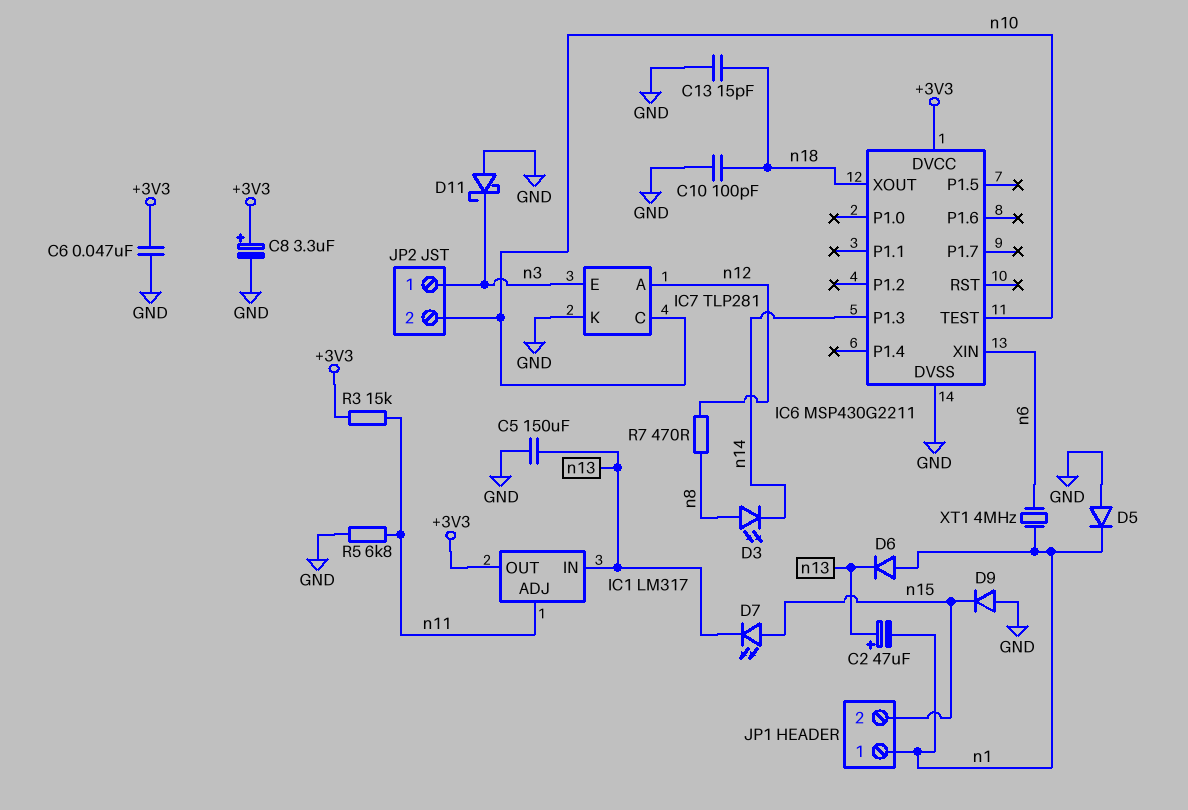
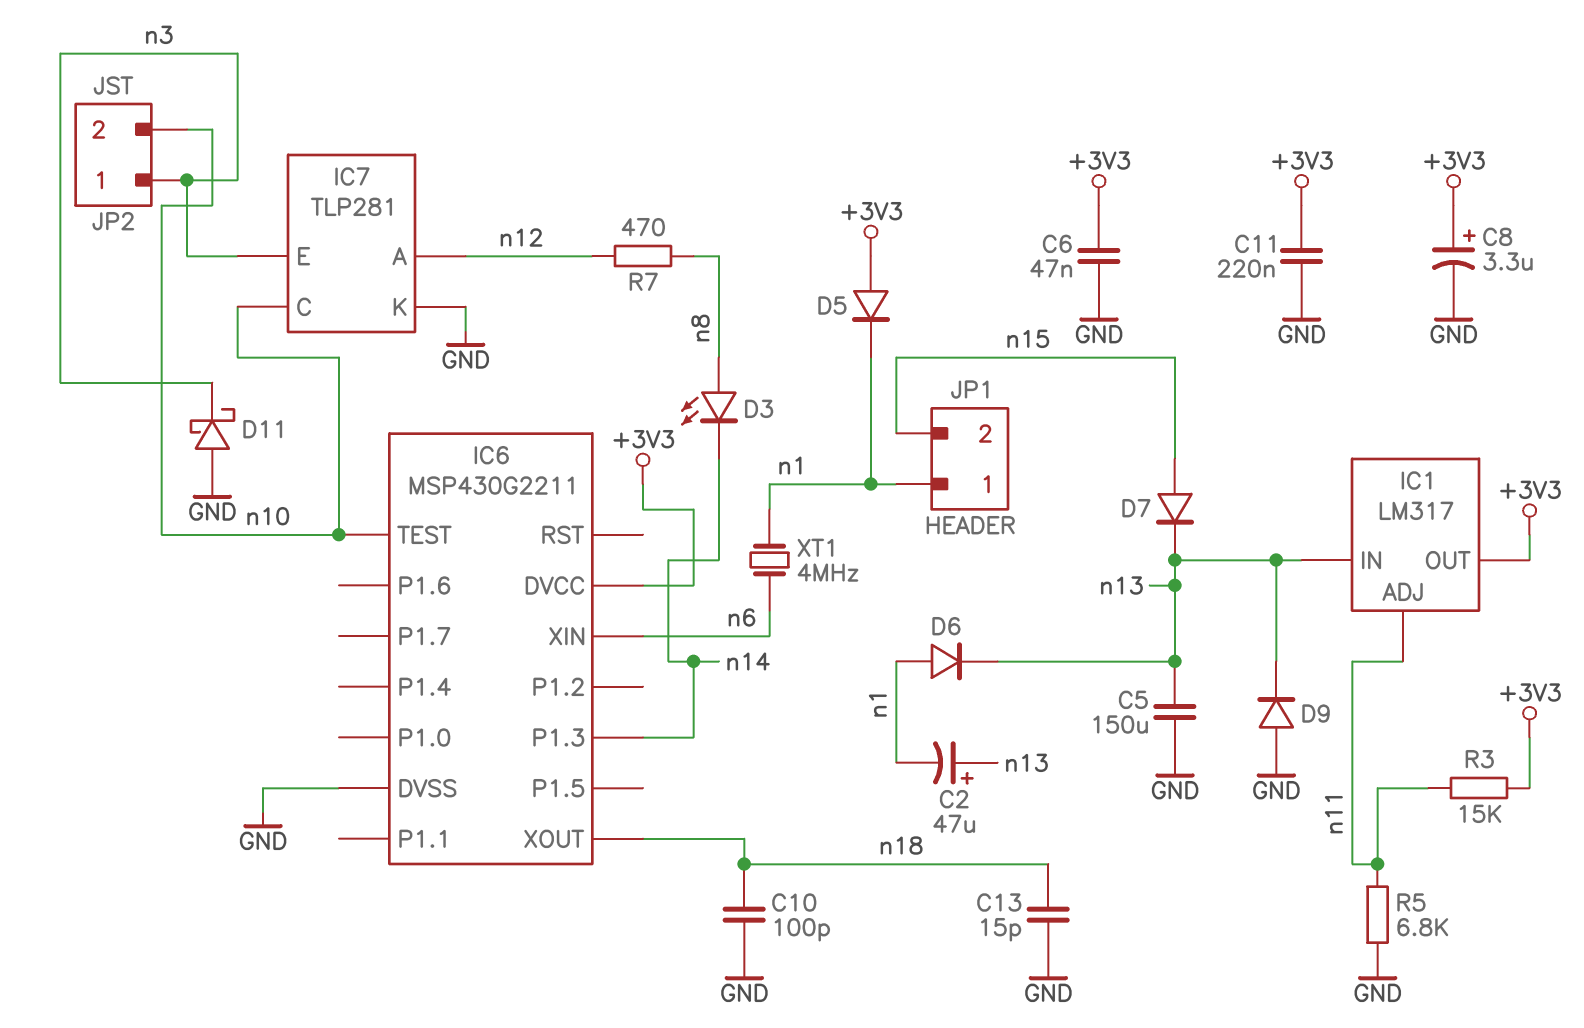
C11: none -> 220nF (+3V3, GND)
D5: diode (A GND, K n1) -> diode (A +3V3, K n1)
D7: LED (A n15, K n13) -> diode (A n15, K n13)
D9: diode (A GND, K n15) -> diode (A GND, K n13)

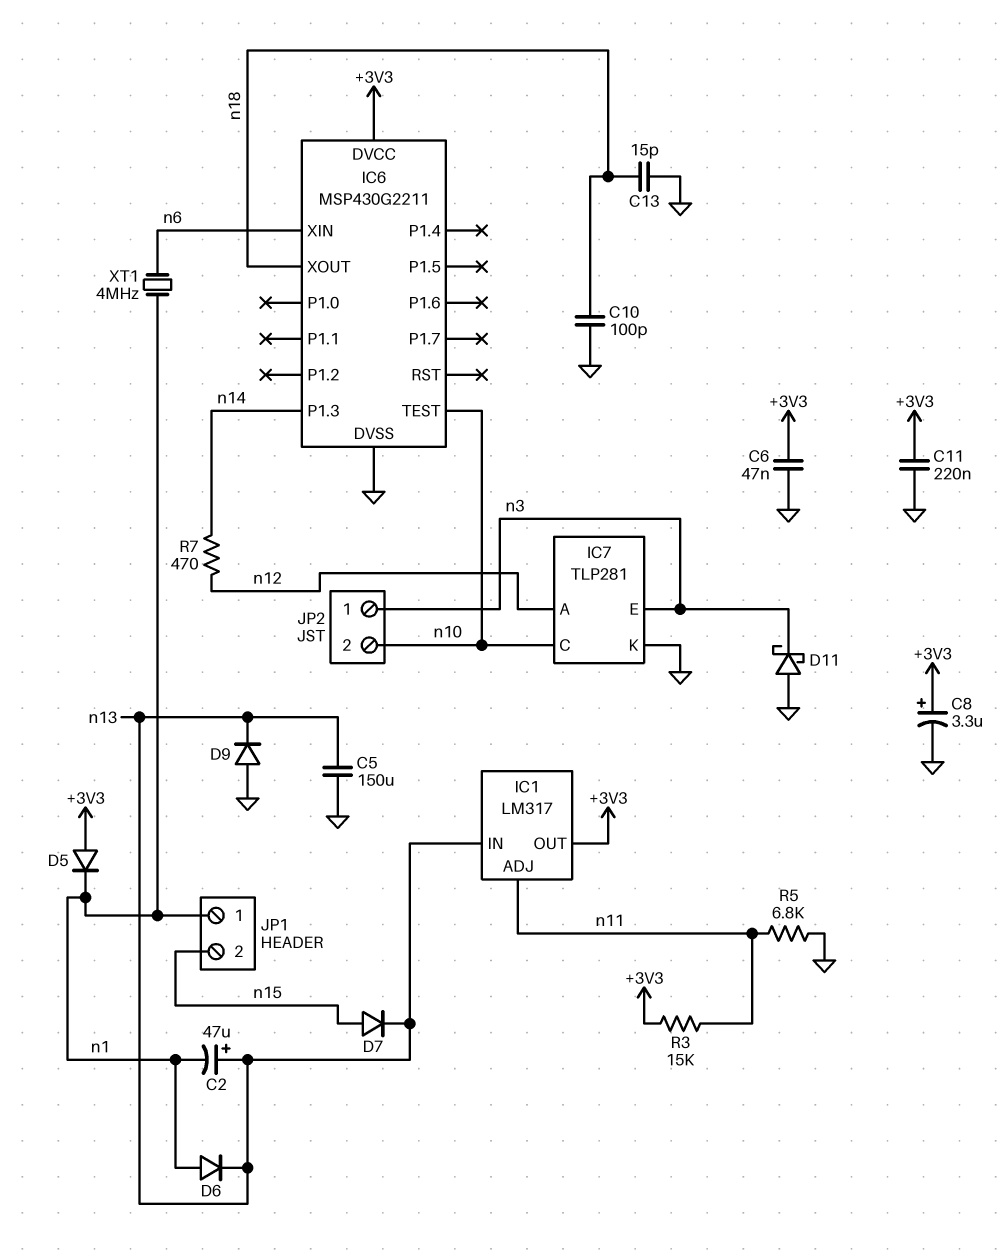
D3: LED (A n8, K n14) -> none
R7: 470 (n8, n12) -> 470 (n12, n14)

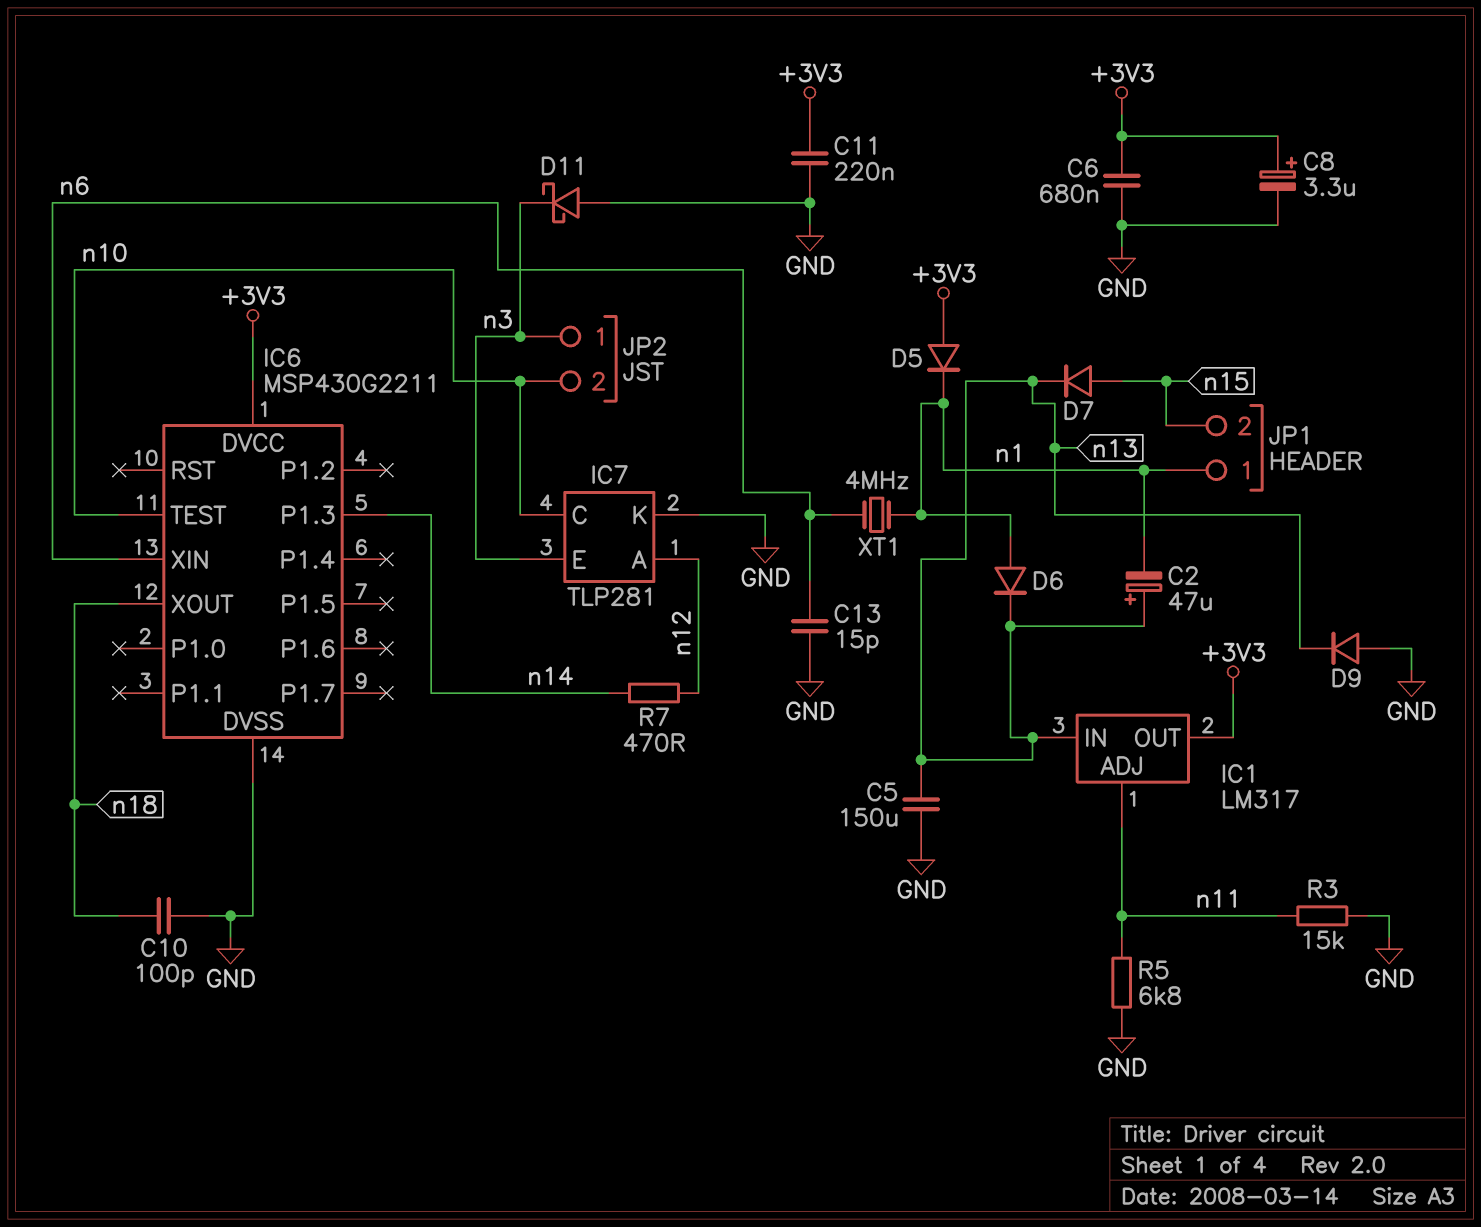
C6: 47nF (+3V3, GND) -> 680nF (+3V3, GND)
C13: 15pF (GND, n18) -> 15pF (GND, n6)
R3: 15k (+3V3, n11) -> 15k (GND, n11)

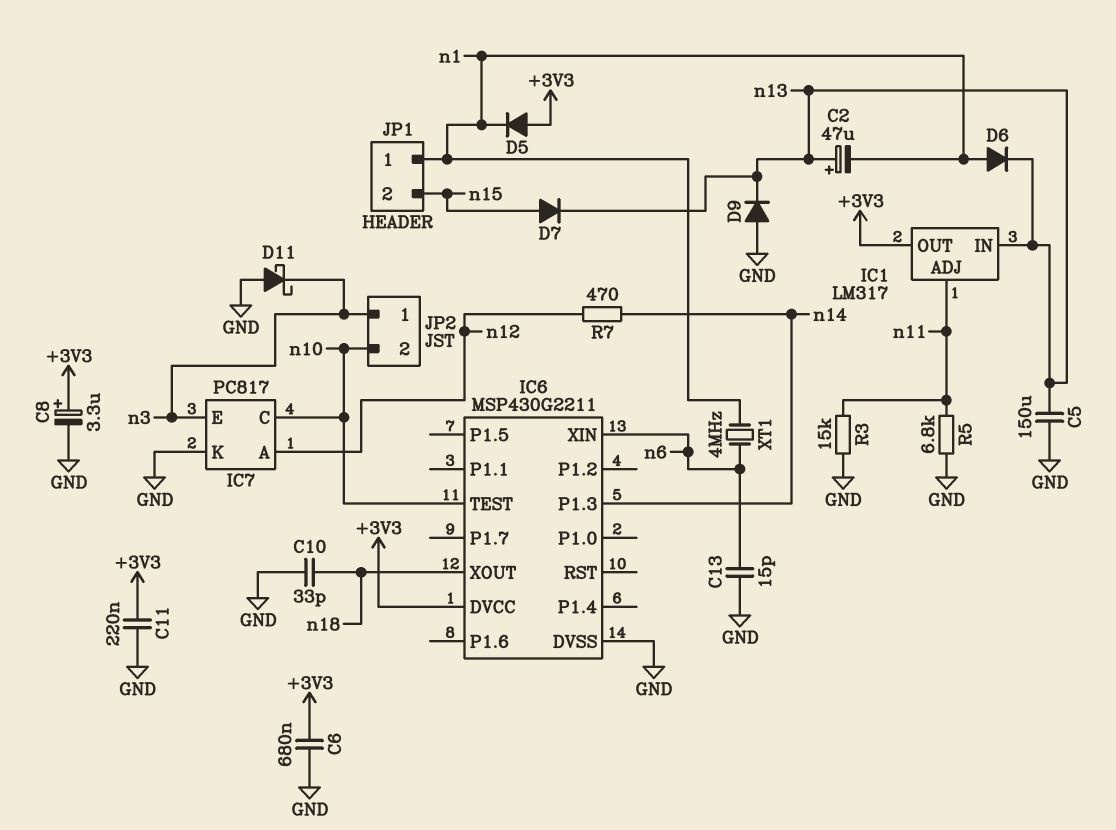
C10: 100pF (GND, n18) -> 33pF (GND, n18)
IC7: TLP281 -> PC817

